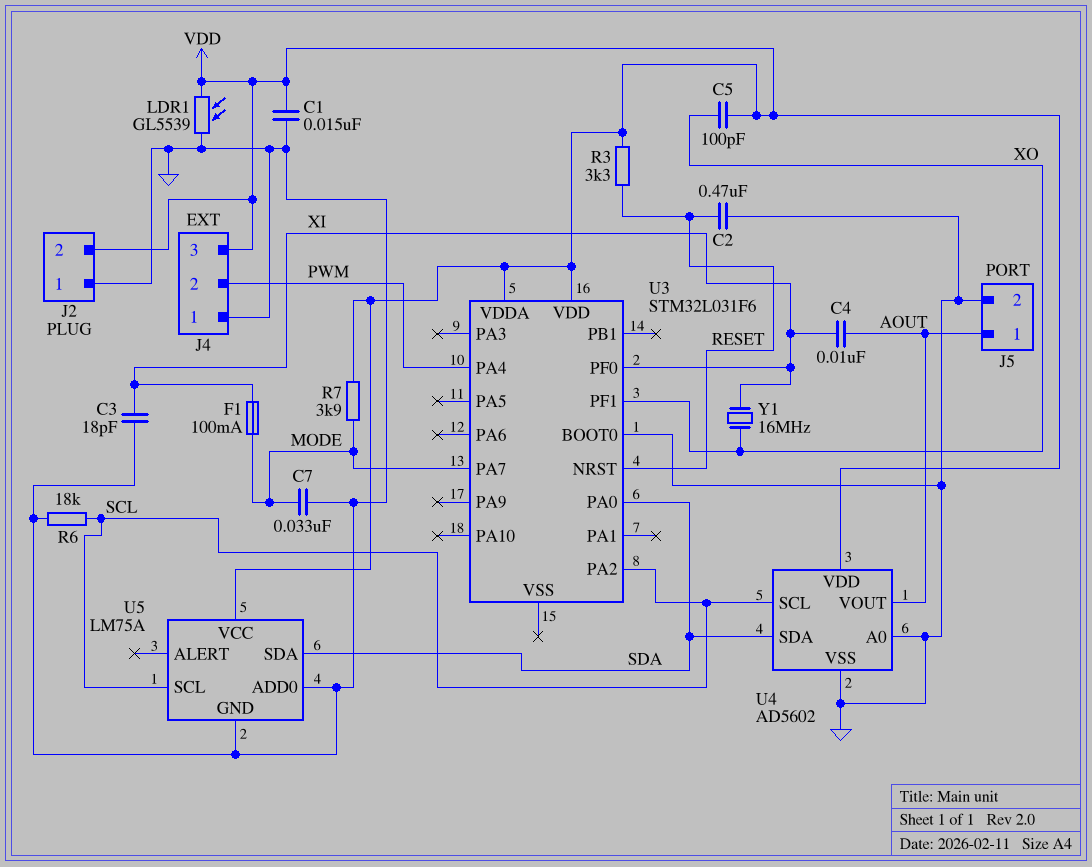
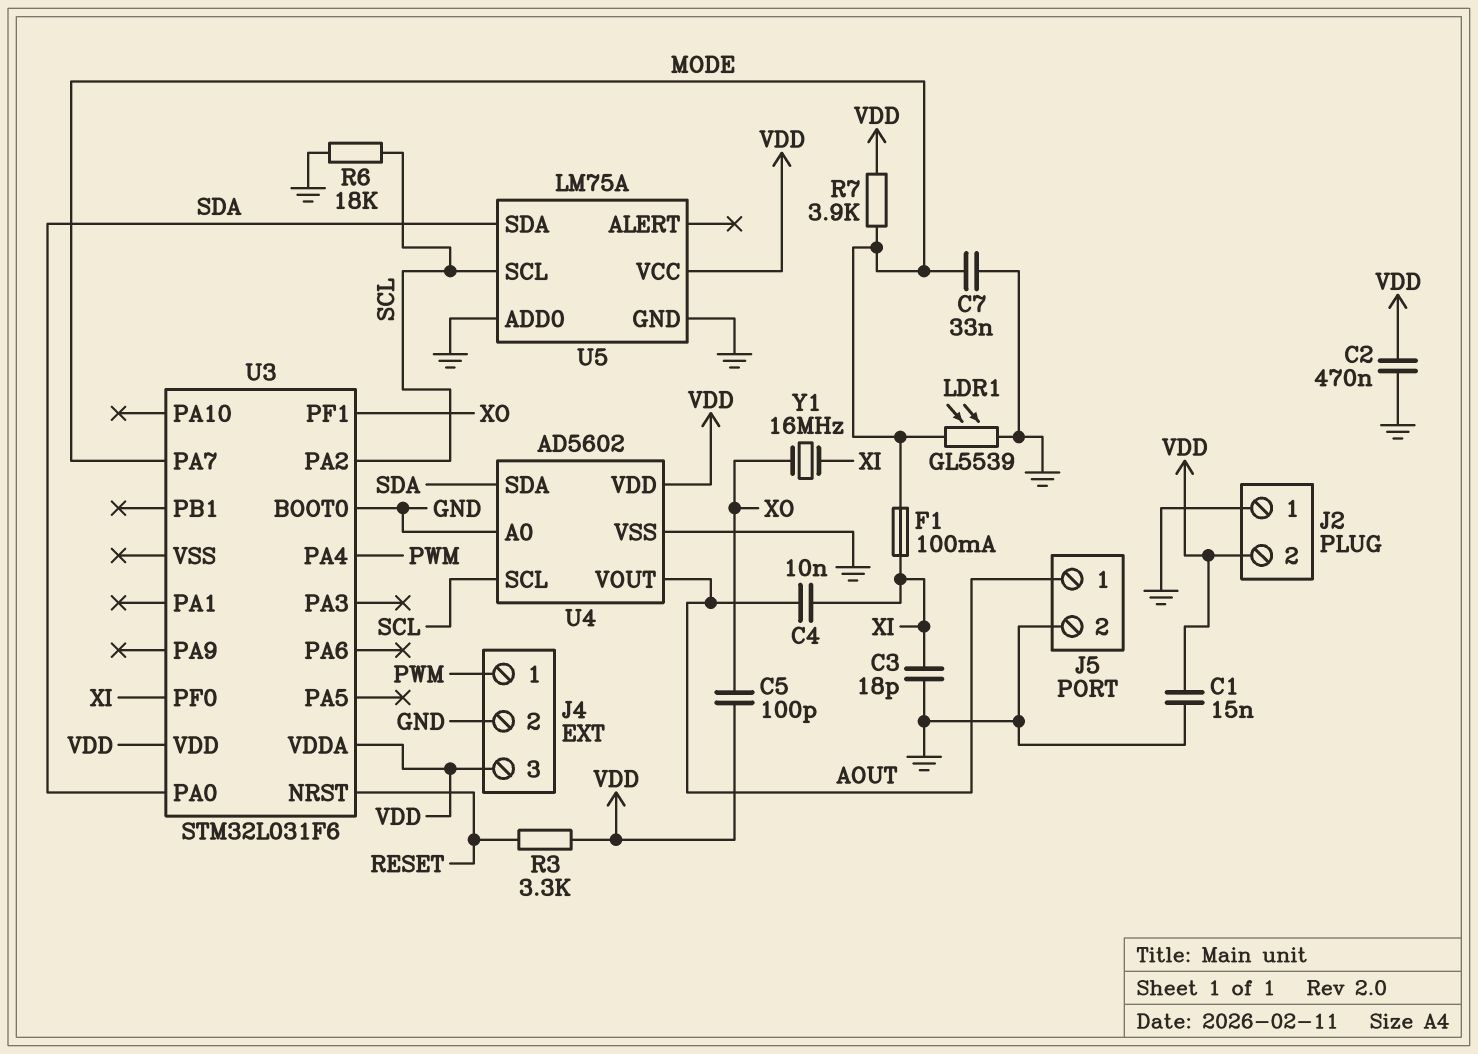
C2: 470nF (GND, RESET) -> 470nF (GND, VDD)
J4 pin 1: GND -> PWM
J4 pin 2: PWM -> GND
LDR1: GL5539 (GND, VDD) -> GL5539 (GND, MODE)

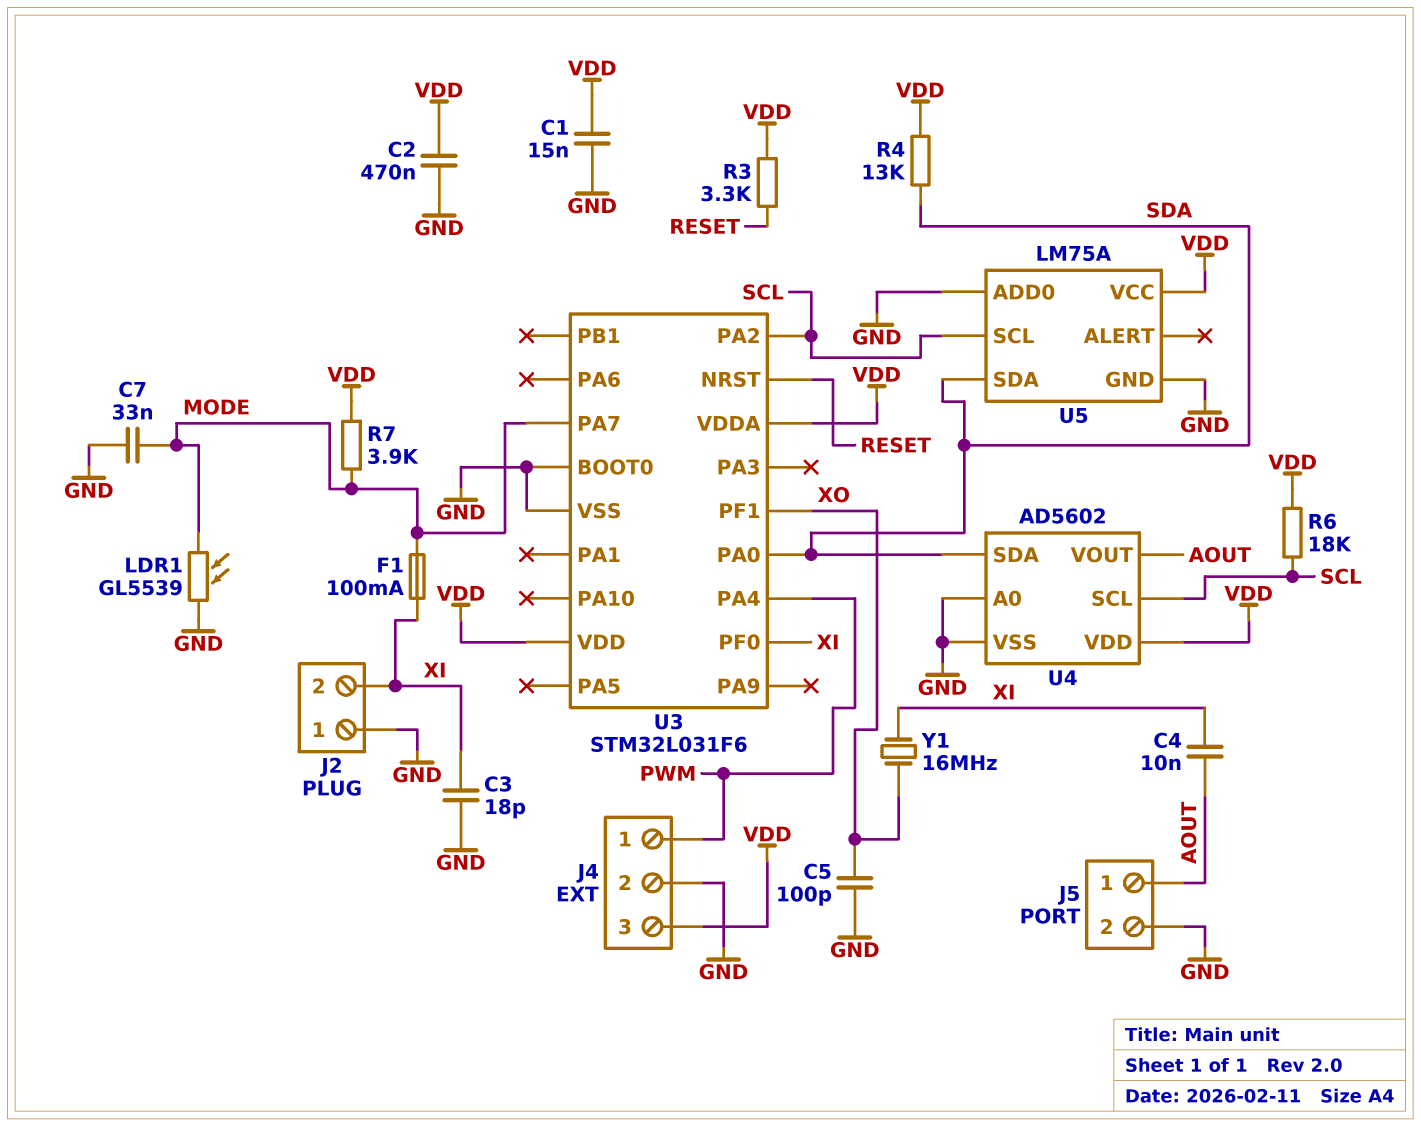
C5: 100pF (VDD, XO) -> 100pF (GND, XO)
J2 pin 2: VDD -> XI
R4: none -> 13k (SDA, VDD)
R6: 18k (GND, SCL) -> 18k (SCL, VDD)
U3 pin VSS: none -> GND

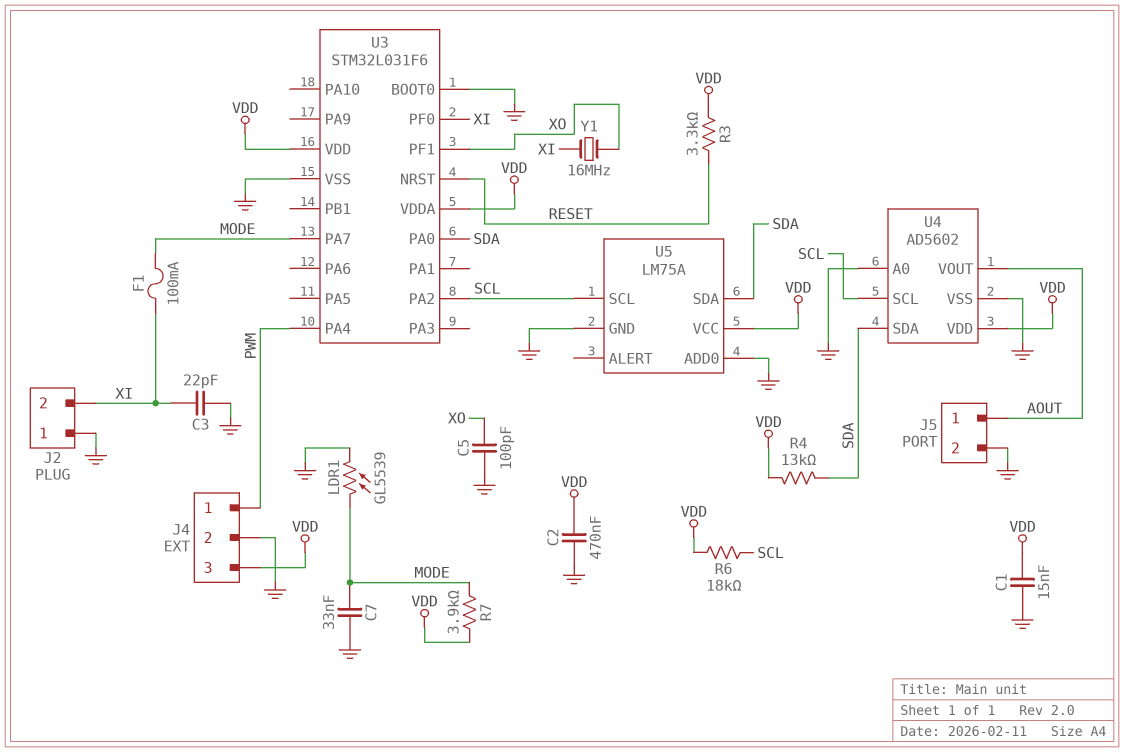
C3: 18pF (GND, XI) -> 22pF (GND, XI)
C4: 10nF (AOUT, XI) -> none

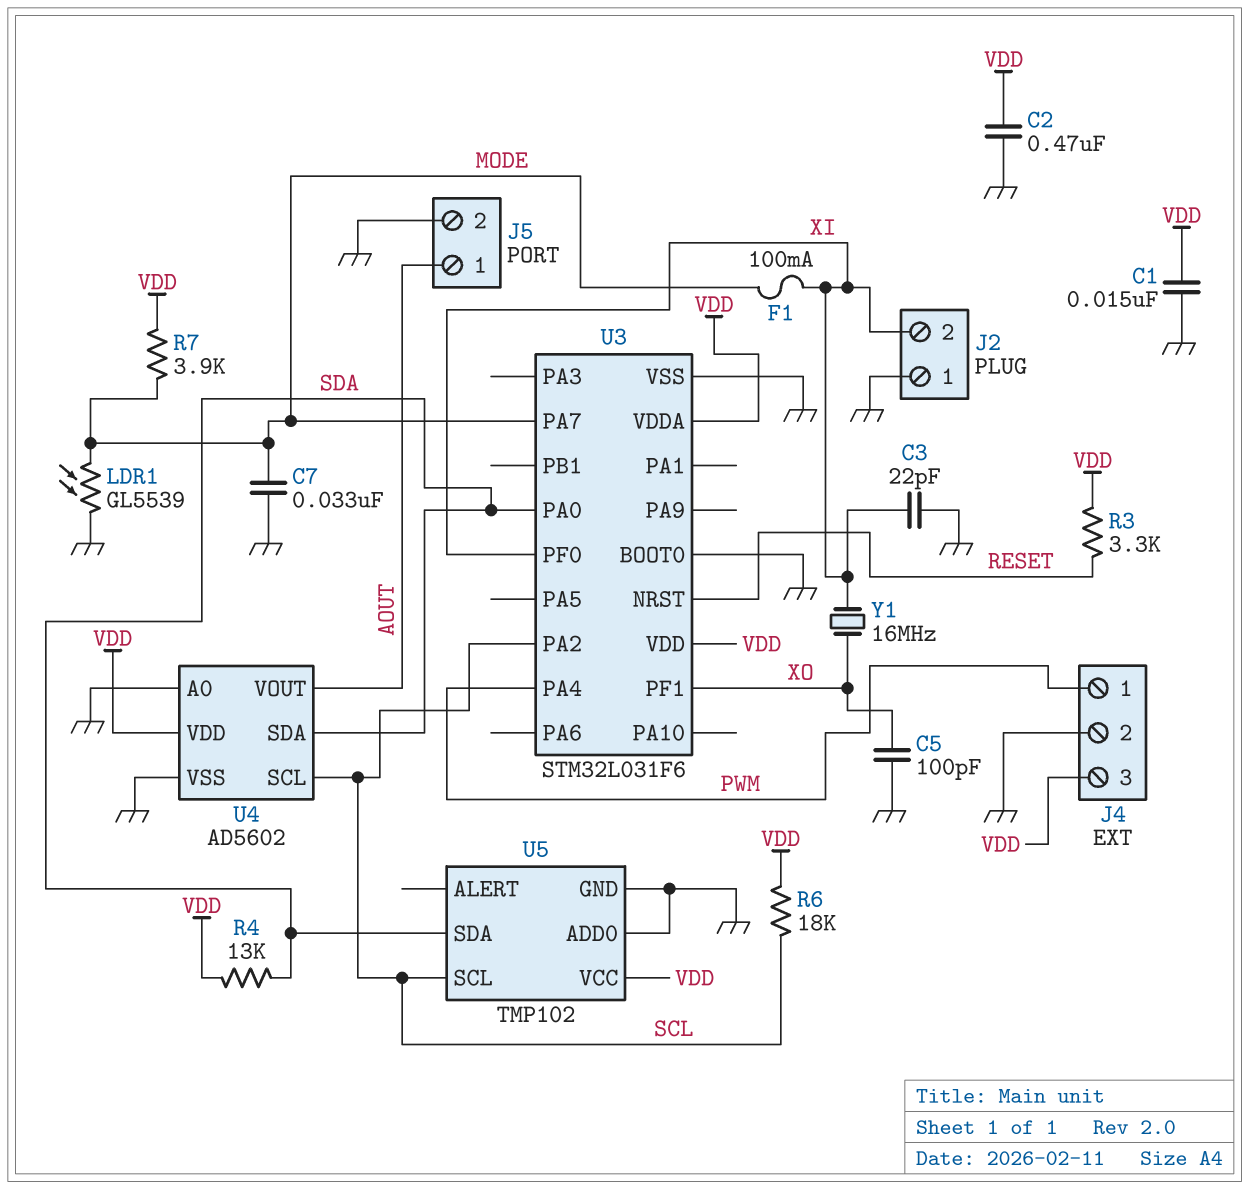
U5: LM75A -> TMP102

